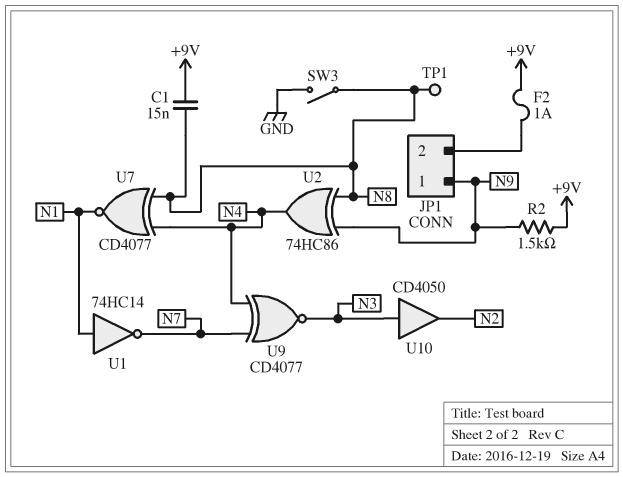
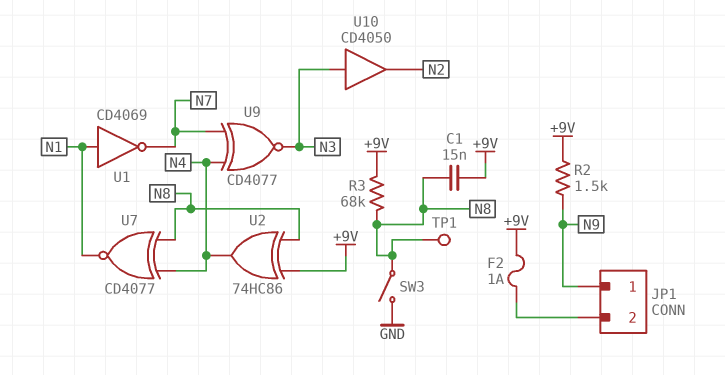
R3: none -> 68k (+9V, N8)
U1: NOT 74HC14 (in N1, out N7) -> NOT CD4069 (in N1, out N7)
U2: XOR 74HC86 (in N8, in N9, out N4) -> XOR 74HC86 (in +9V, in N8, out N4)

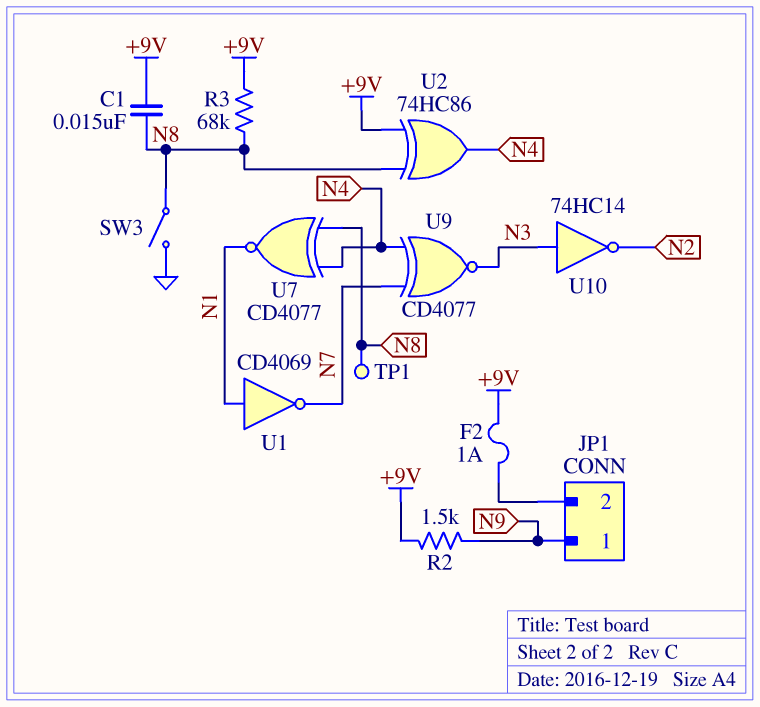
U10: buffer CD4050 (in N3, out N2) -> NOT 74HC14 (in N3, out N2)

